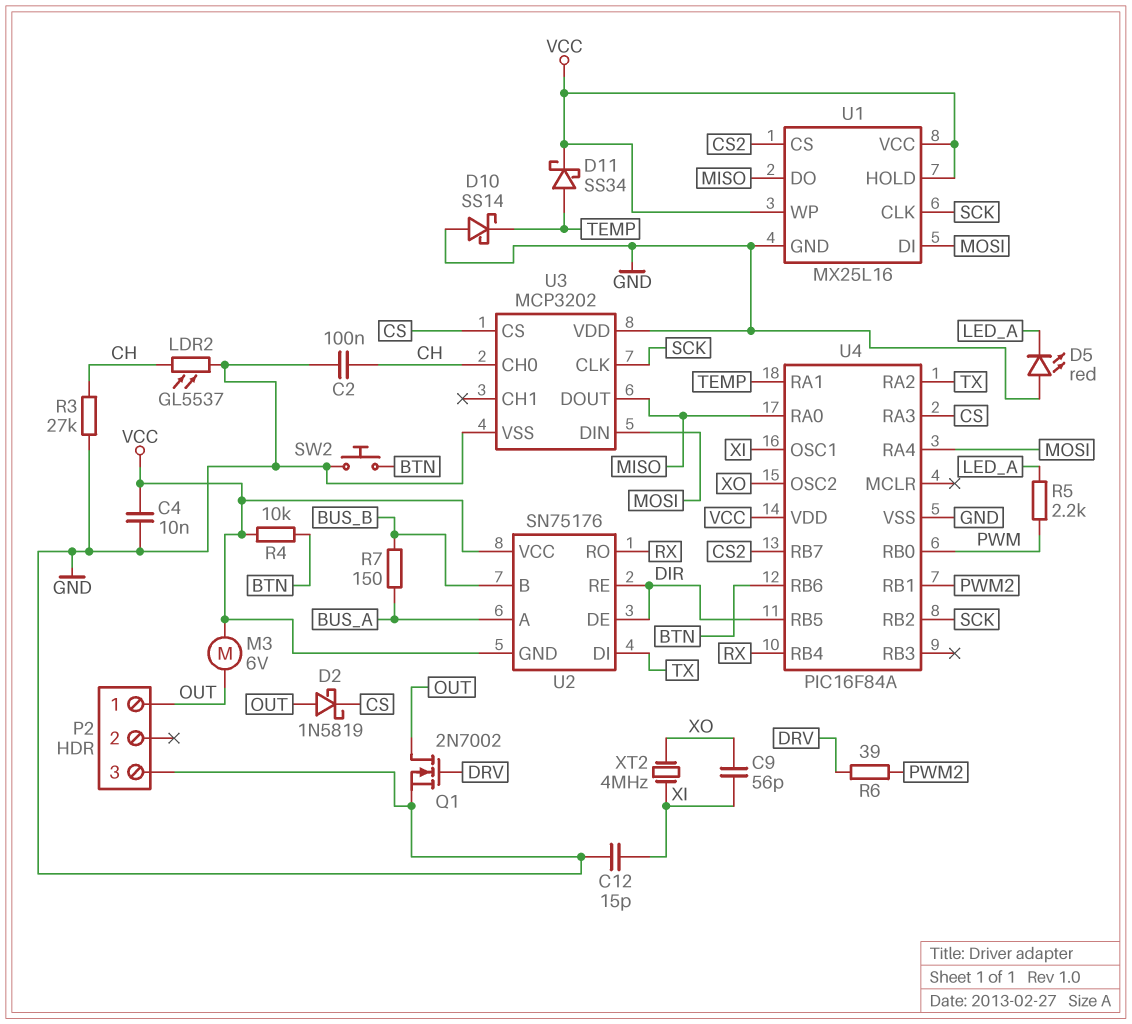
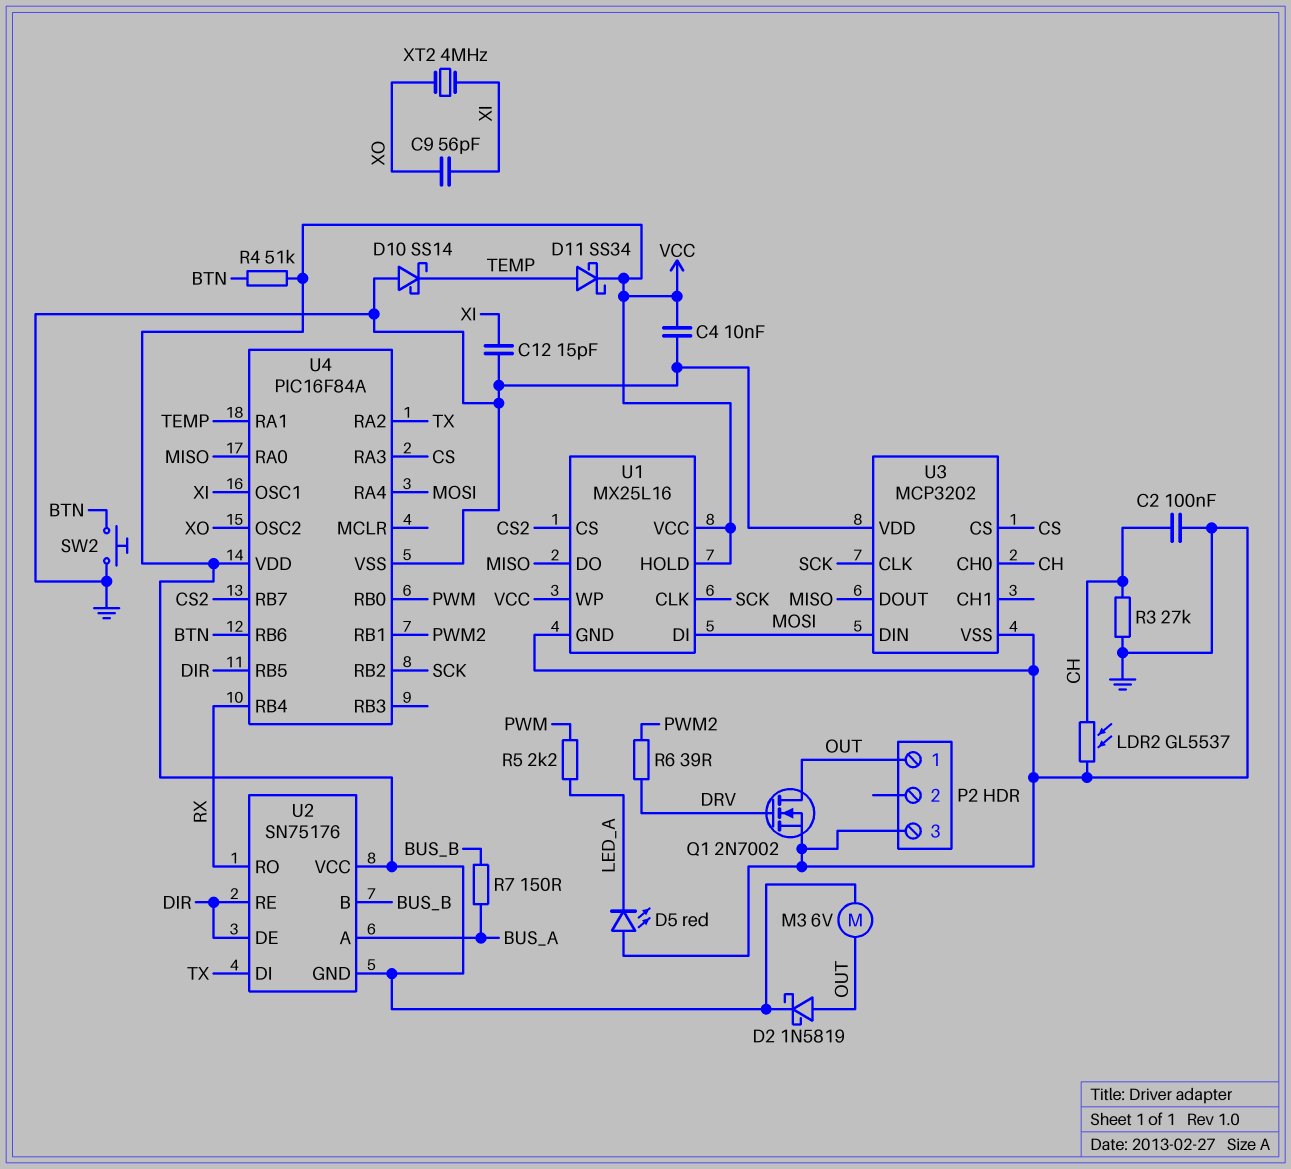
D2: schottky 1N5819 (A OUT, K CS) -> schottky 1N5819 (A OUT, K VCC)
R4: 10k (BTN, VCC) -> 51k (BTN, VCC)

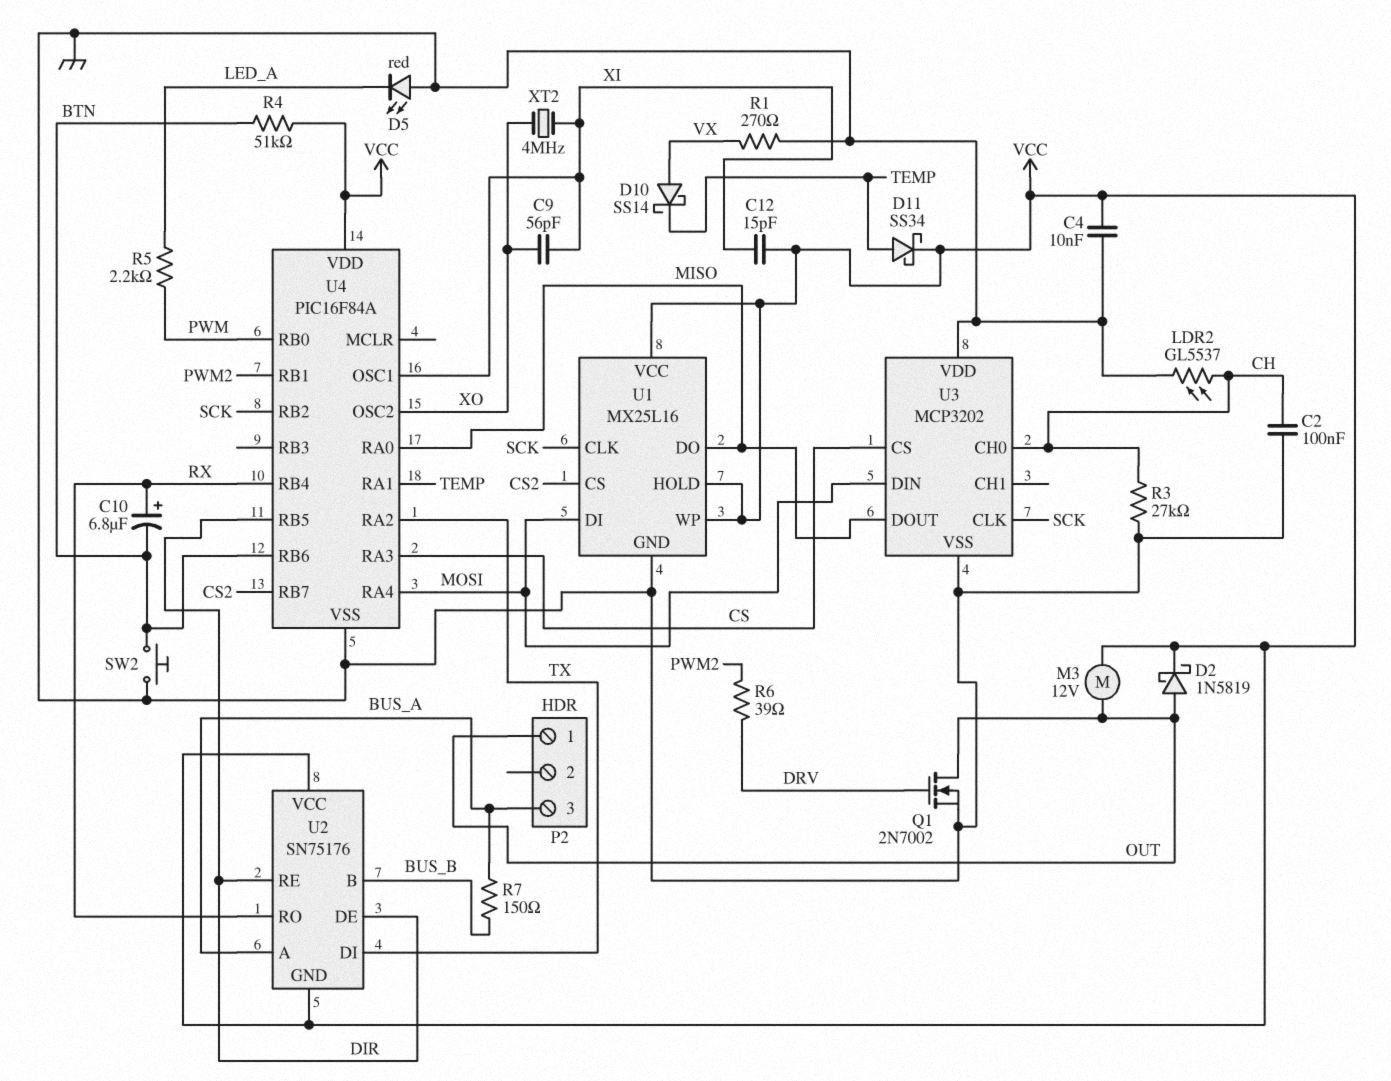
C10: none -> 6.8uF (plus RX, minus BTN)
C12: 15pF (GND, XI) -> 15pF (VCC, XI)
D10: schottky SS14 (A GND, K TEMP) -> schottky SS14 (A VX, K TEMP)
M3: motor 6V (OUT, VCC) -> motor 12V (OUT, VCC)
P2 pin 3: GND -> BUS_A
R1: none -> 270 (GND, VX)

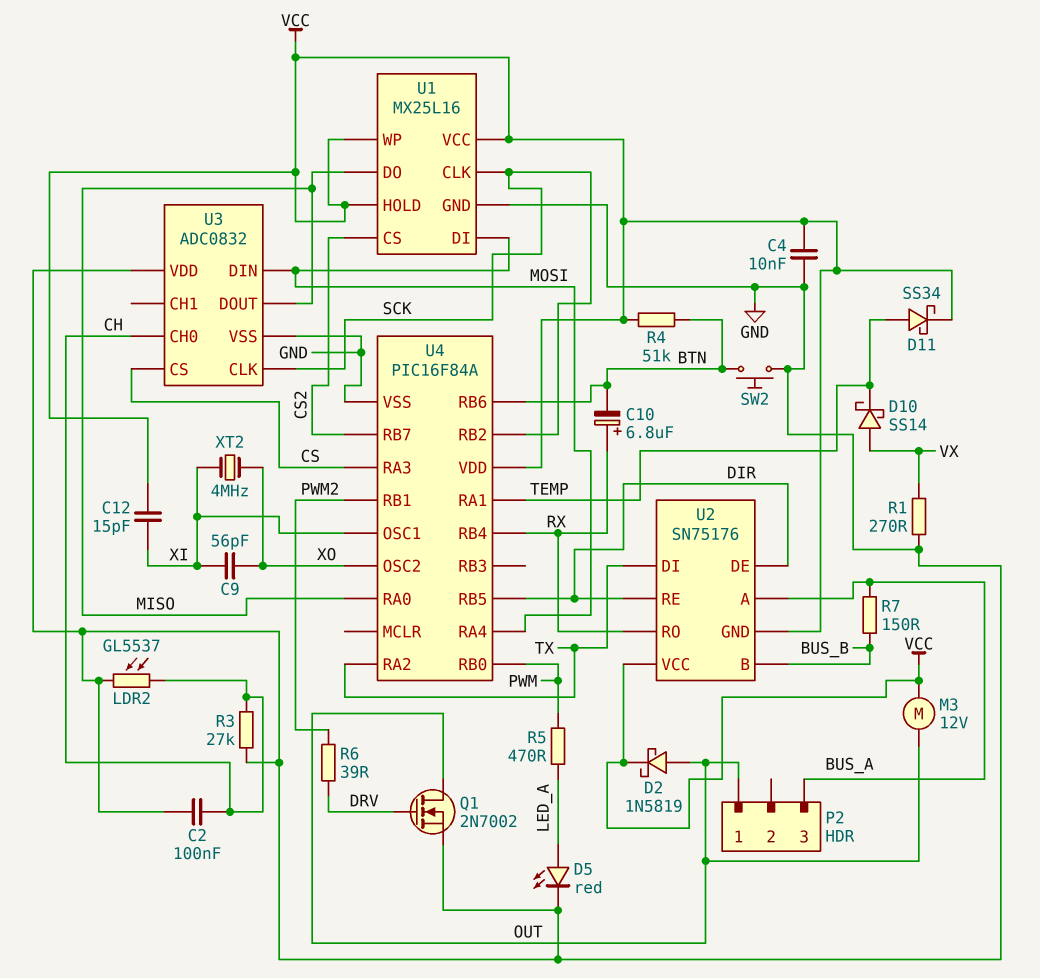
D5: LED red (A GND, K LED_A) -> LED red (A LED_A, K GND)
R5: 2.2k (LED_A, PWM) -> 470 (LED_A, PWM)
U3: MCP3202 -> ADC0832

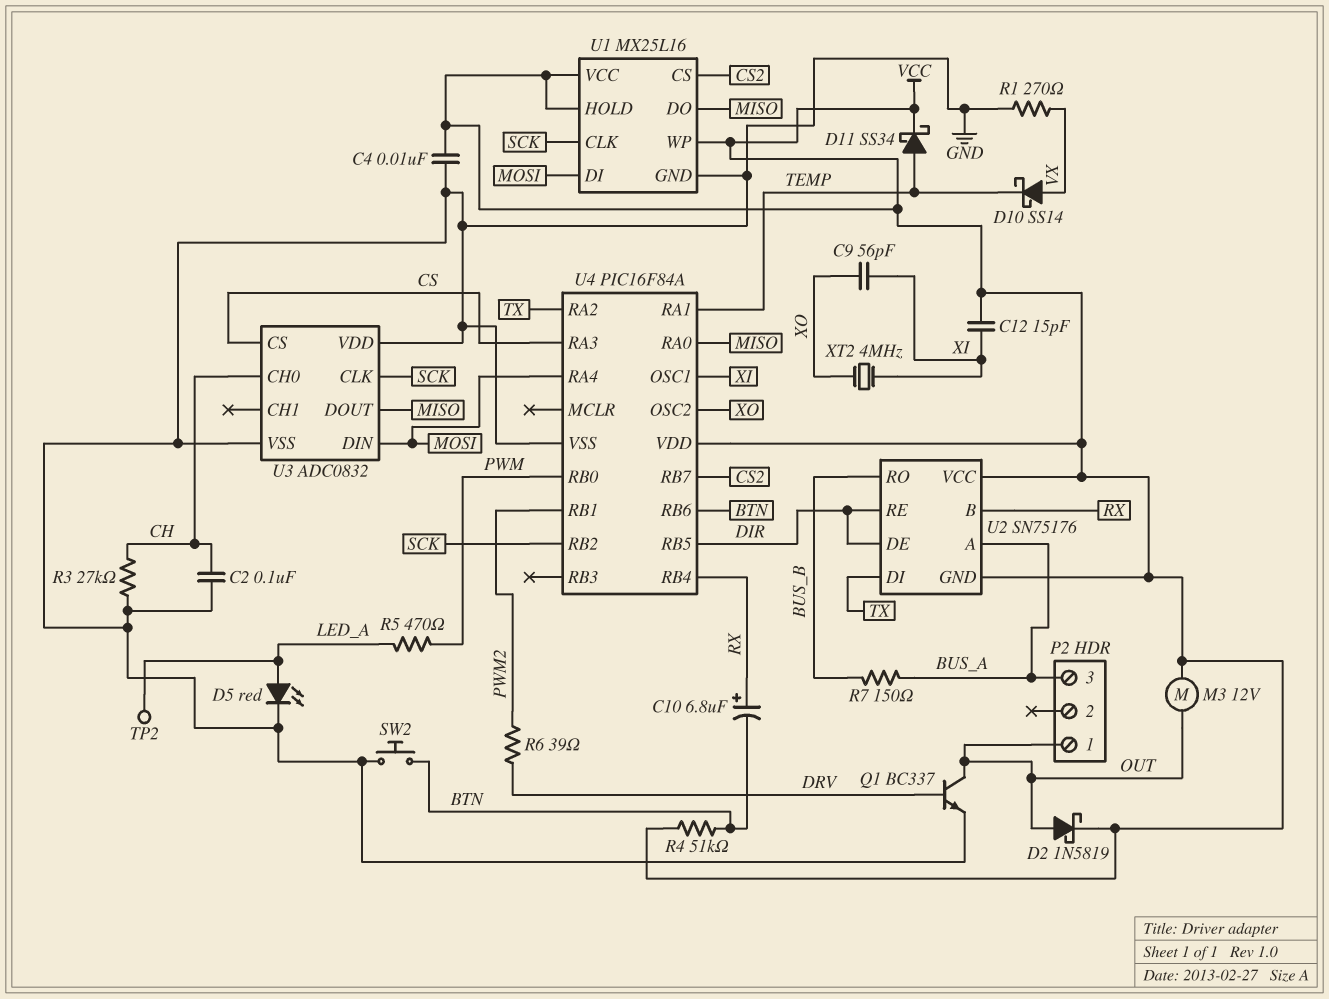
LDR2: GL5537 (CH, GND) -> none
Q1: NMOS 2N7002 (G DRV, D OUT, S GND) -> NPN BC337 (B DRV, C OUT, E GND)
TP2: none -> test point (LED_A)
U2 pin B: BUS_B -> RX
U2 pin RO: RX -> BUS_B

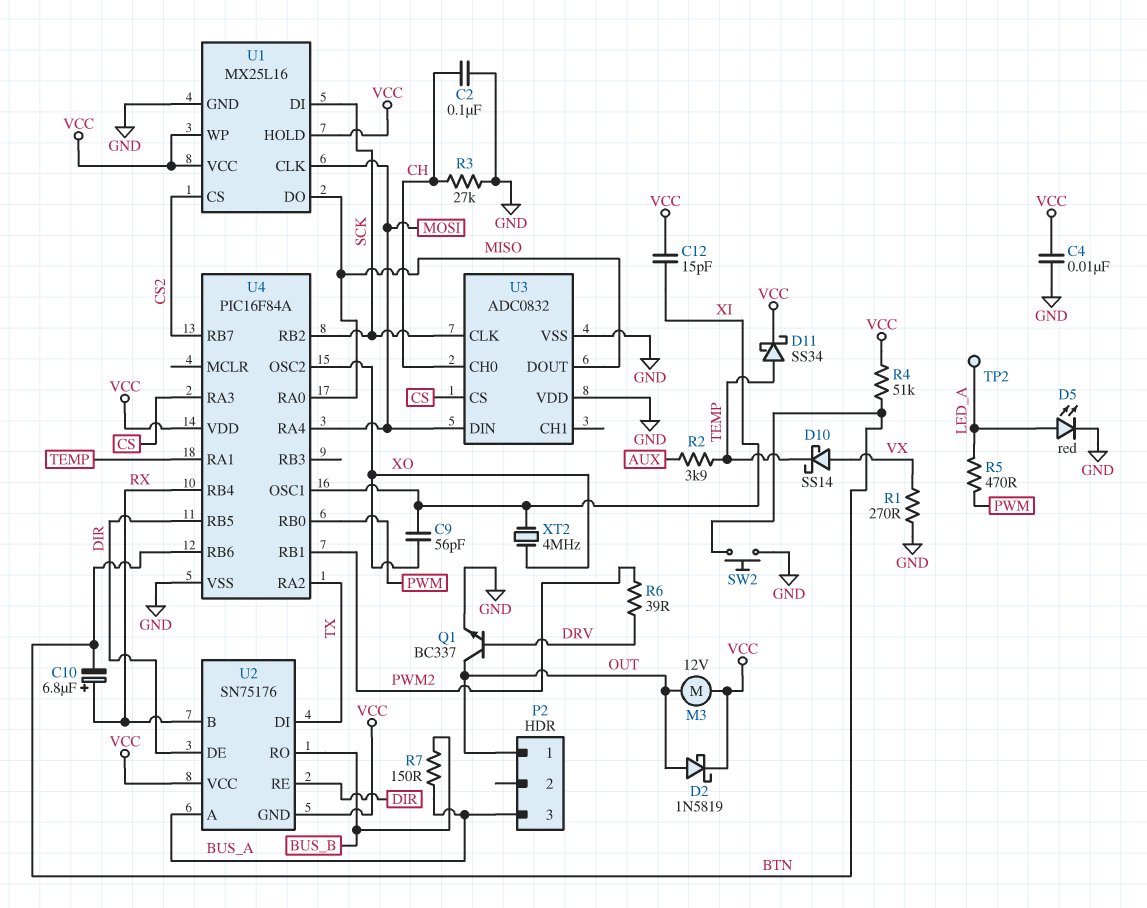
R2: none -> 3.9k (AUX, TEMP)
U1 pin CLK: SCK -> MOSI
U1 pin DI: MOSI -> SCK

